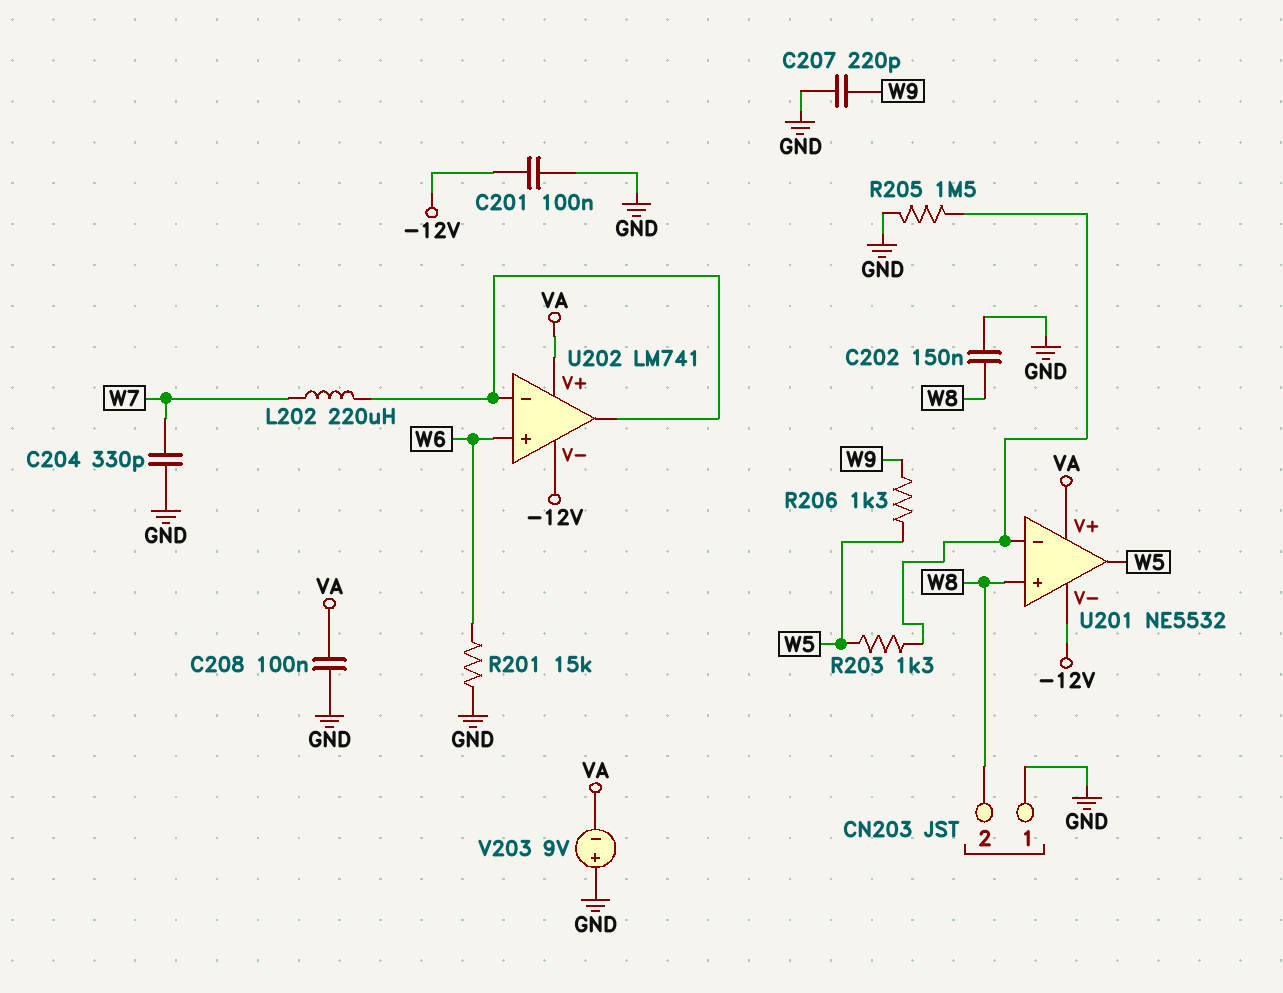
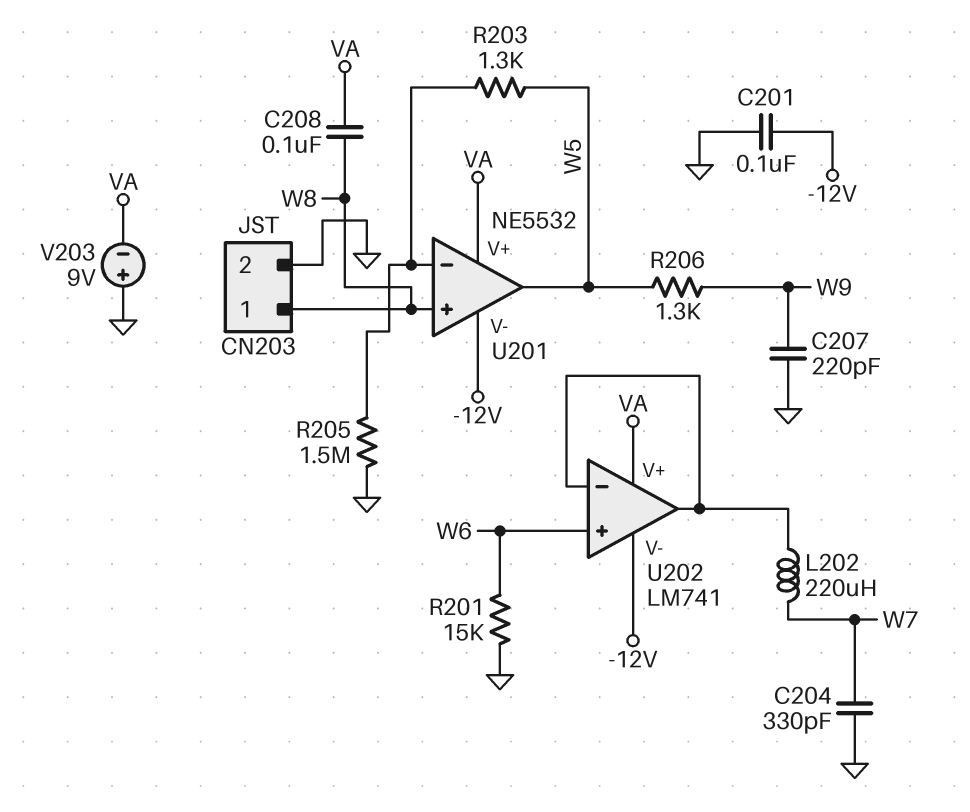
C202: 150nF (GND, W8) -> none
C208: 100nF (GND, VA) -> 100nF (VA, W8)
CN203 pin 1: GND -> W8
CN203 pin 2: W8 -> GND

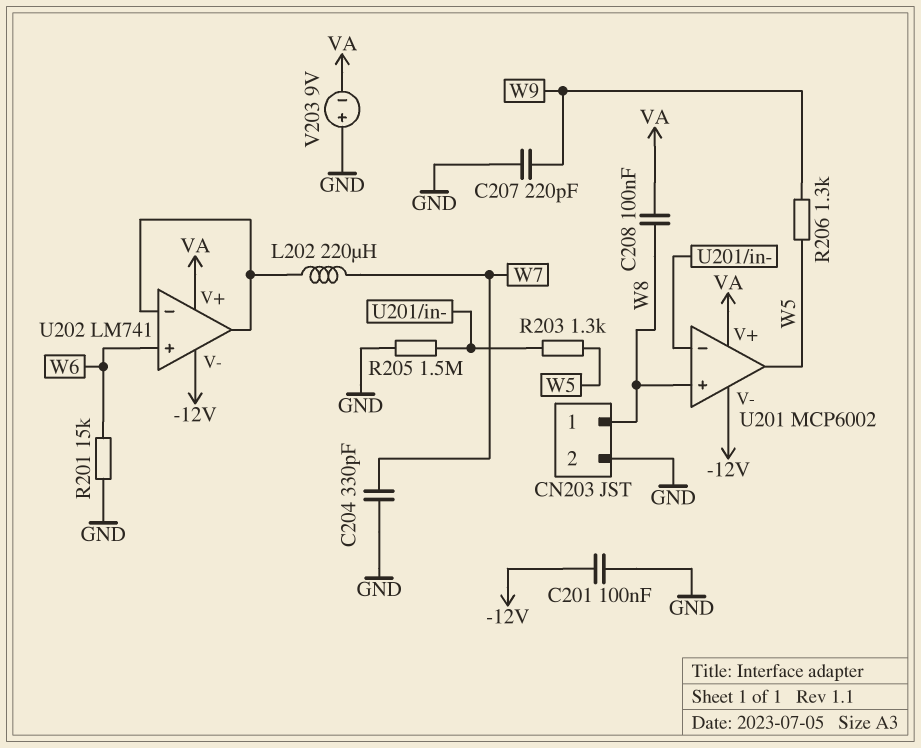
U201: NE5532 -> MCP6002

